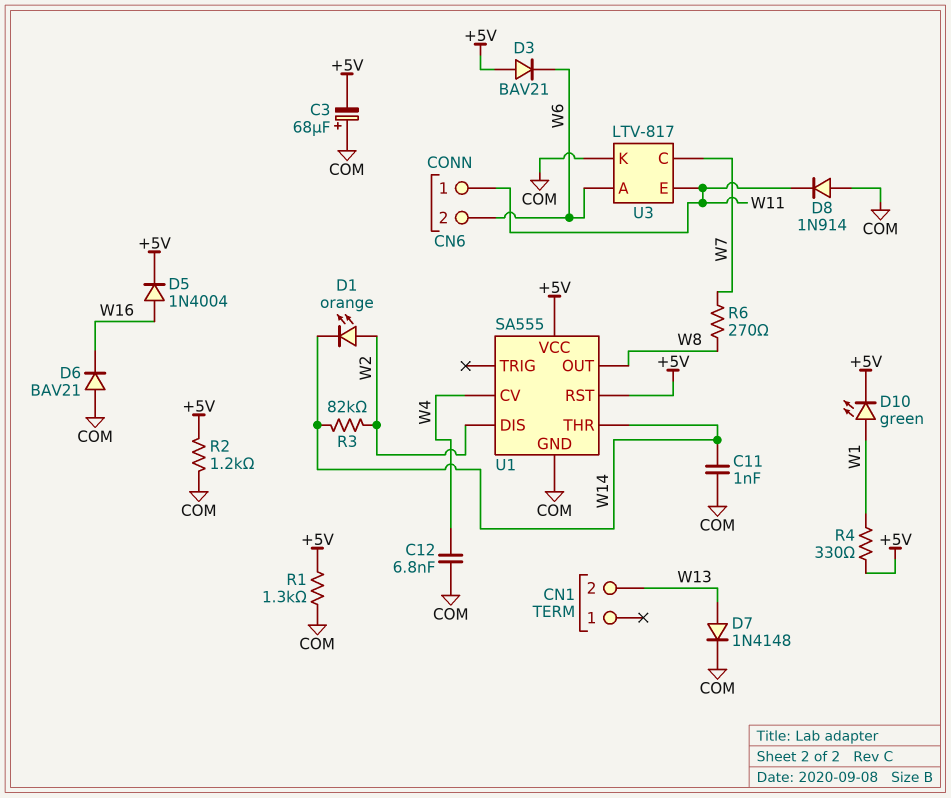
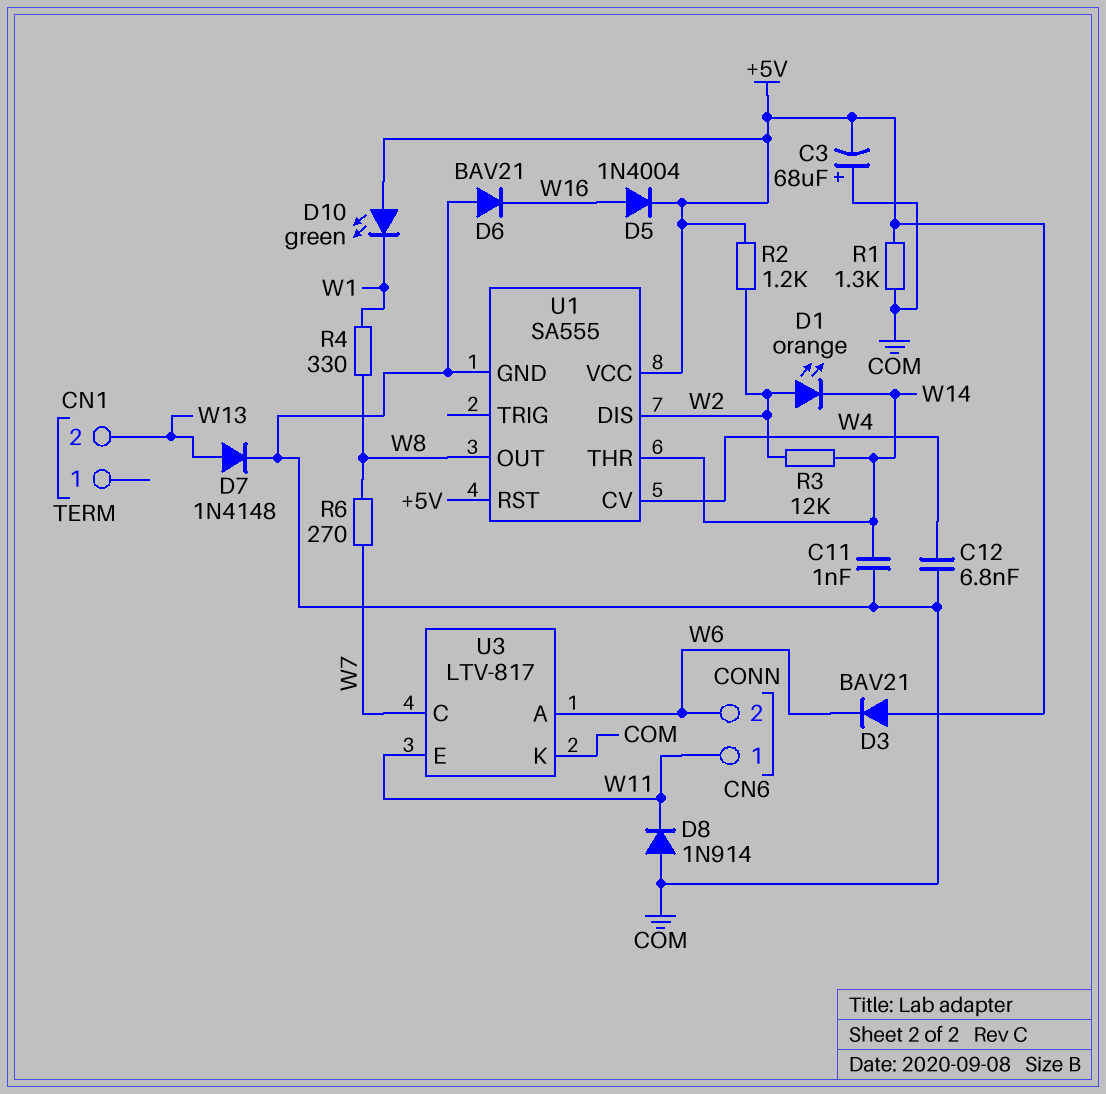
D10: LED green (A W1, K +5V) -> LED green (A +5V, K W1)
R2: 1.2k (+5V, COM) -> 1.2k (+5V, W2)
R3: 82k (W2, W14) -> 12k (W2, W14)
R4: 330 (+5V, W1) -> 330 (W1, W8)

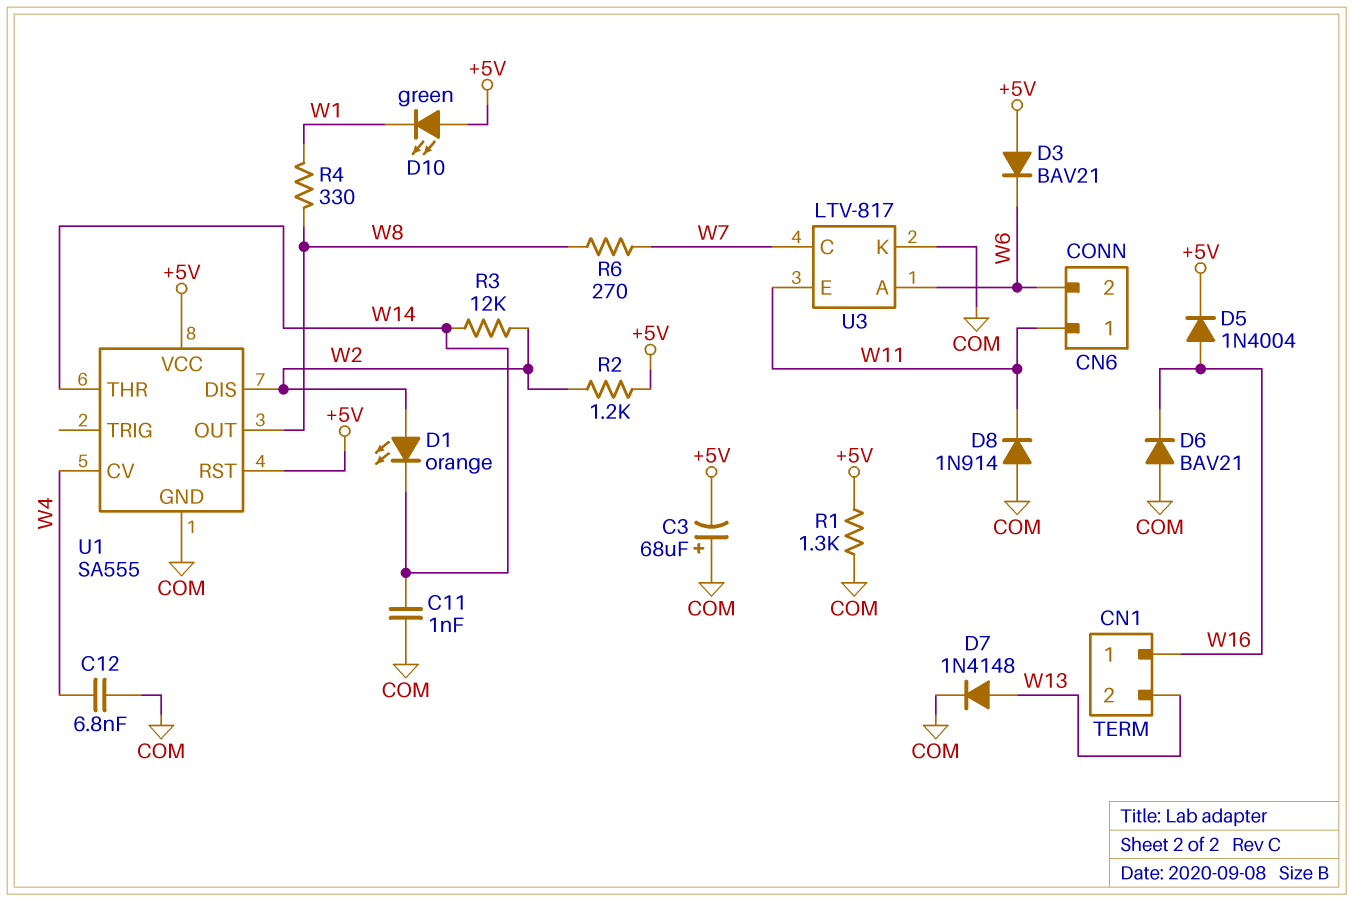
CN1 pin 1: none -> W16

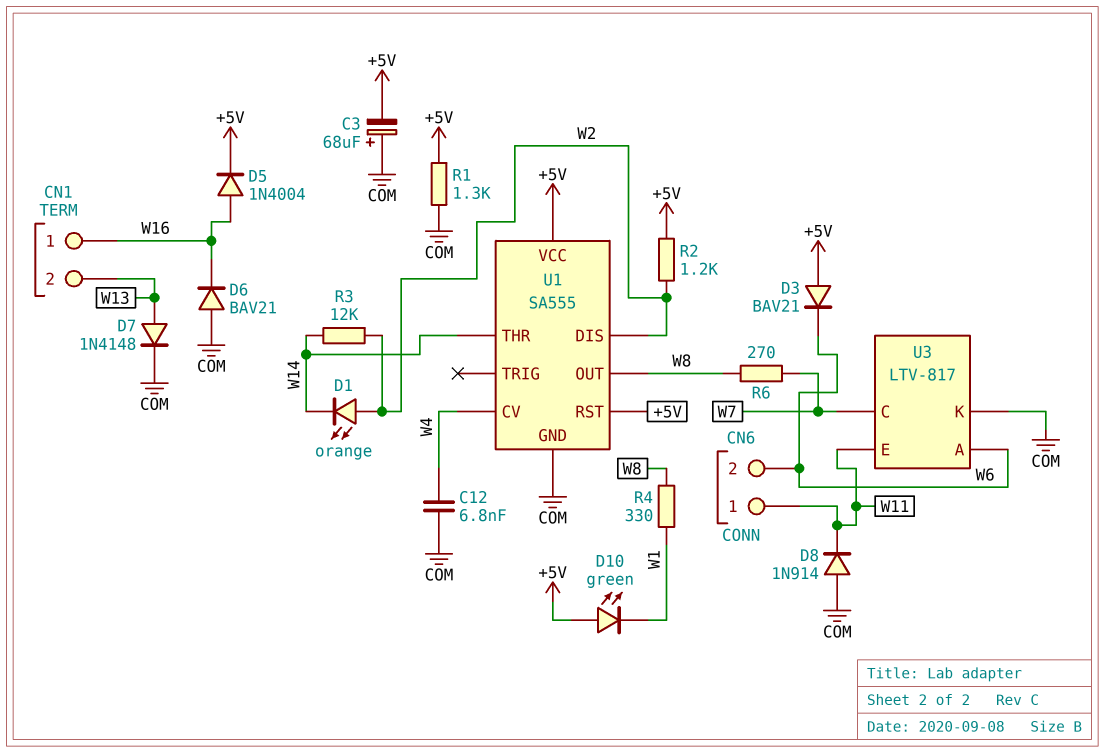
C11: 1nF (COM, W14) -> none

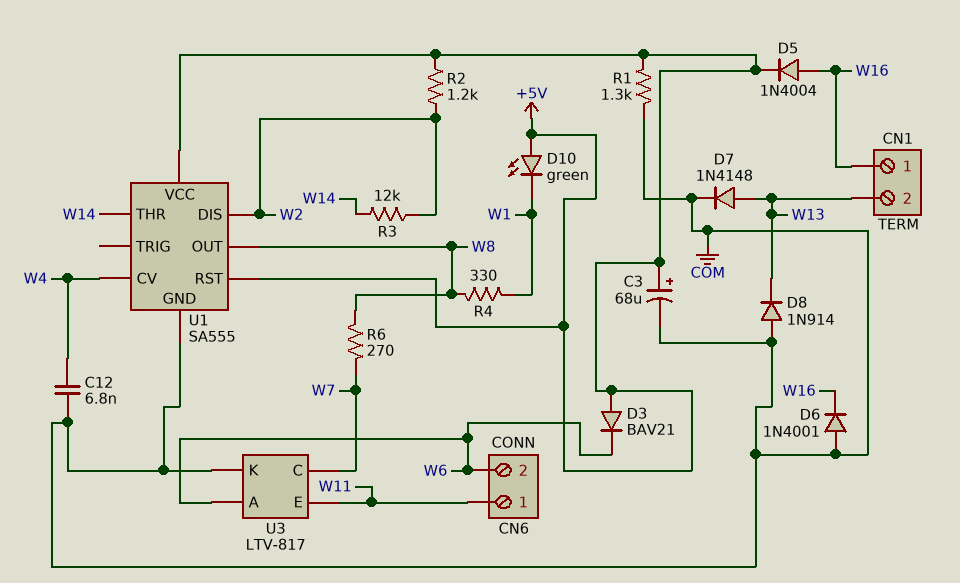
C3: 68uF (plus COM, minus +5V) -> 68uF (plus +5V, minus COM)
D1: LED orange (A W2, K W14) -> none
D6: diode BAV21 (A COM, K W16) -> diode 1N4001 (A COM, K W16)
D8: diode 1N914 (A COM, K W11) -> diode 1N914 (A COM, K W13)

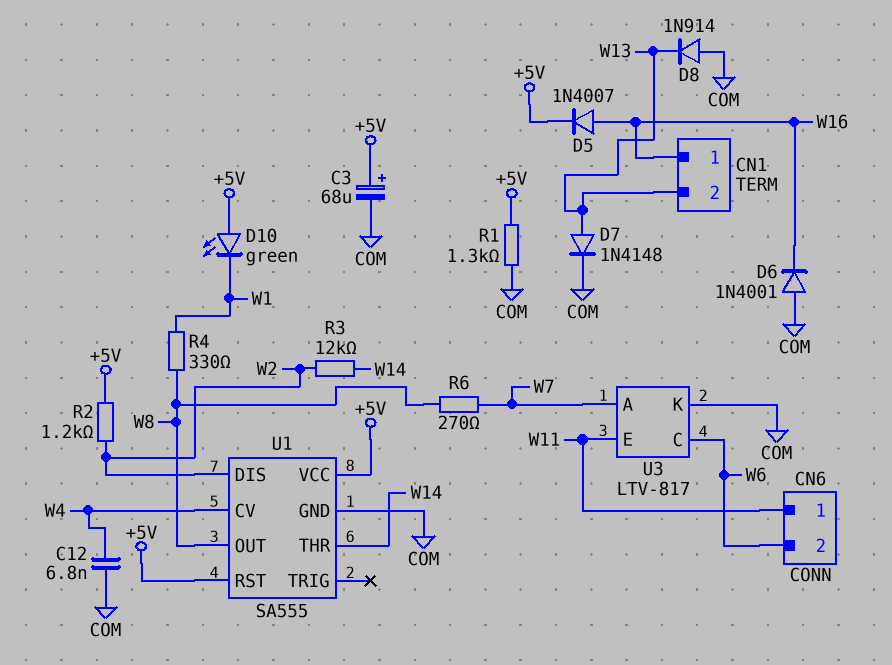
D3: diode BAV21 (A +5V, K W6) -> none
D5: diode 1N4004 (A W16, K +5V) -> diode 1N4007 (A W16, K +5V)
U3 pin A: W6 -> W7
U3 pin C: W7 -> W6

